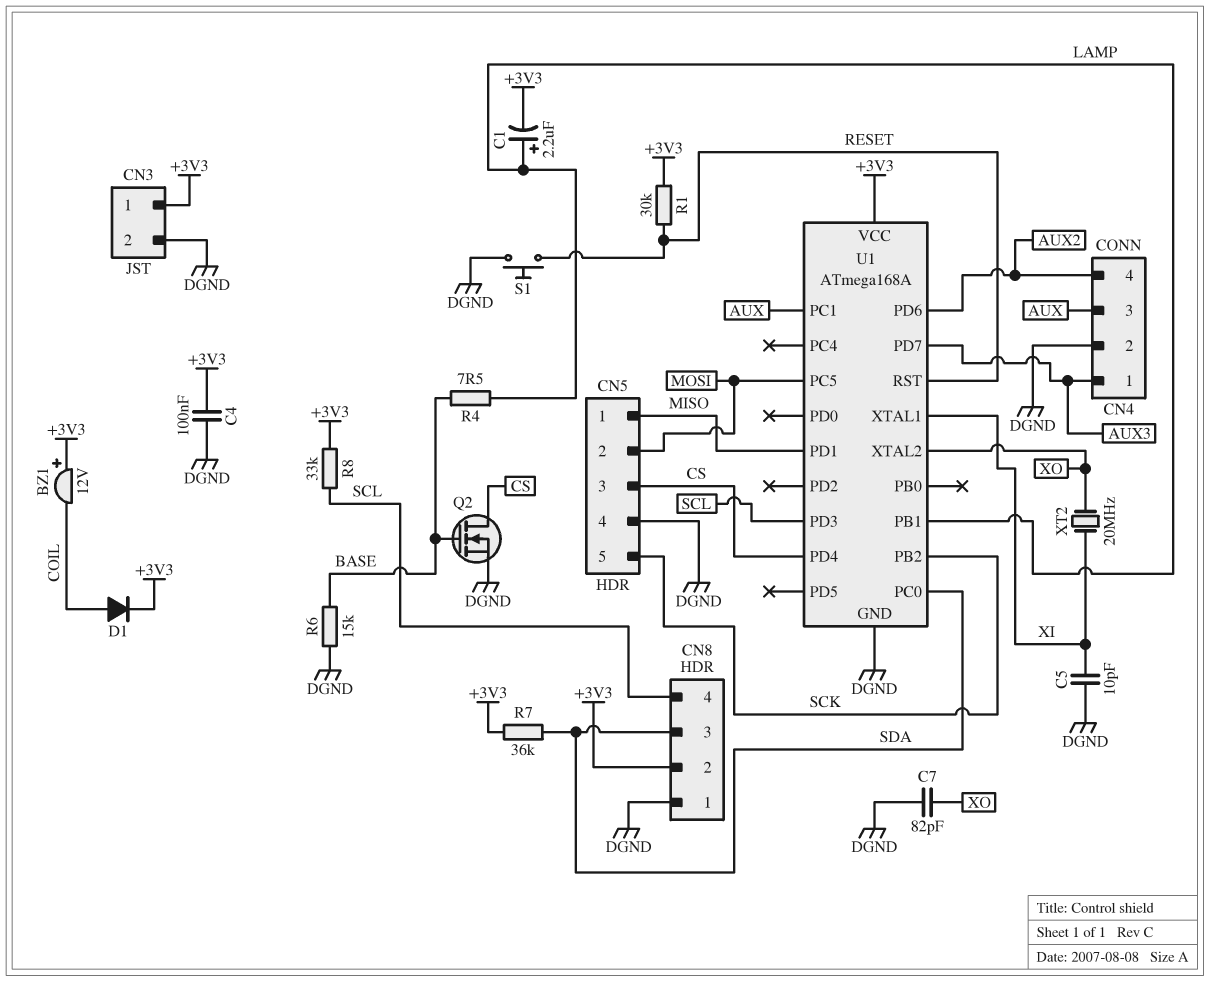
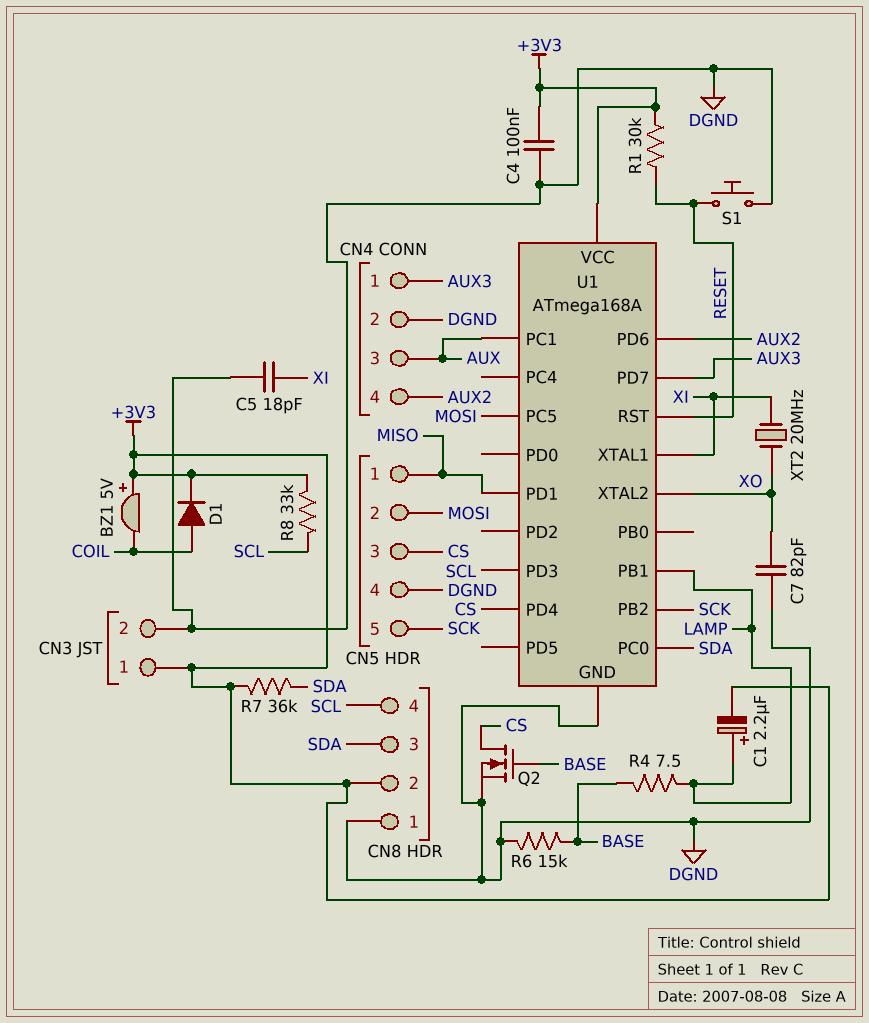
BZ1: buzzer 12V (plus +3V3, minus COIL) -> buzzer 5V (plus +3V3, minus COIL)
C5: 10pF (DGND, XI) -> 18pF (DGND, XI)

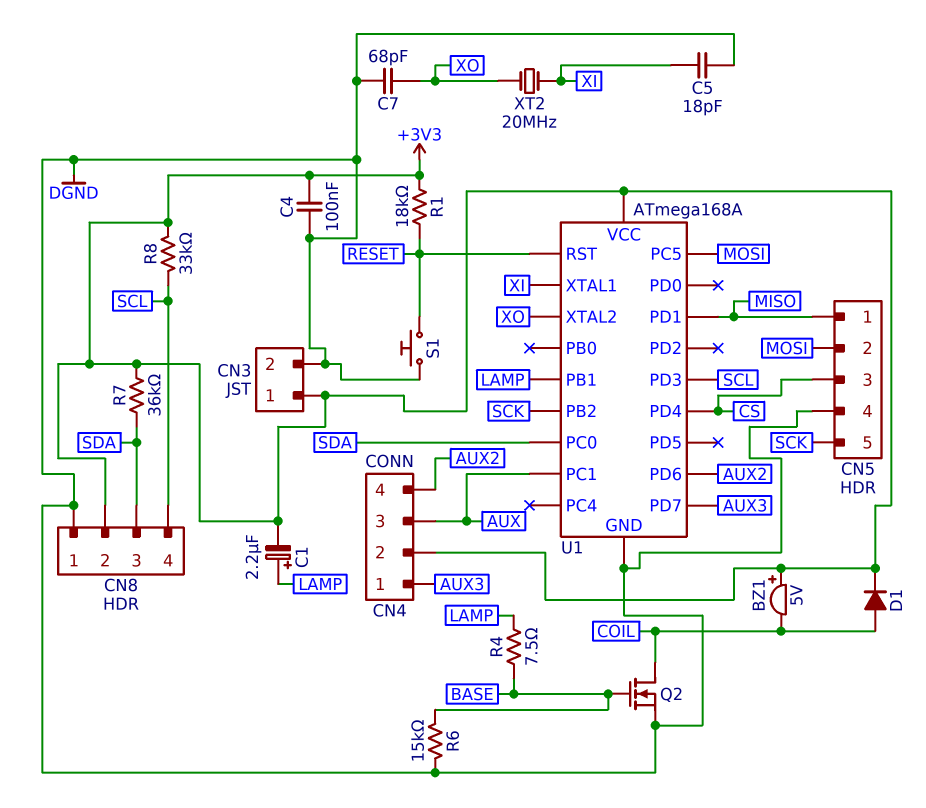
C7: 82pF (DGND, XO) -> 68pF (DGND, XO)
CN4 pin 2: DGND -> +3V3
Q2: NMOS (G BASE, D CS, S DGND) -> NMOS (G BASE, D COIL, S DGND)
R1: 30k (+3V3, RESET) -> 18k (+3V3, RESET)

